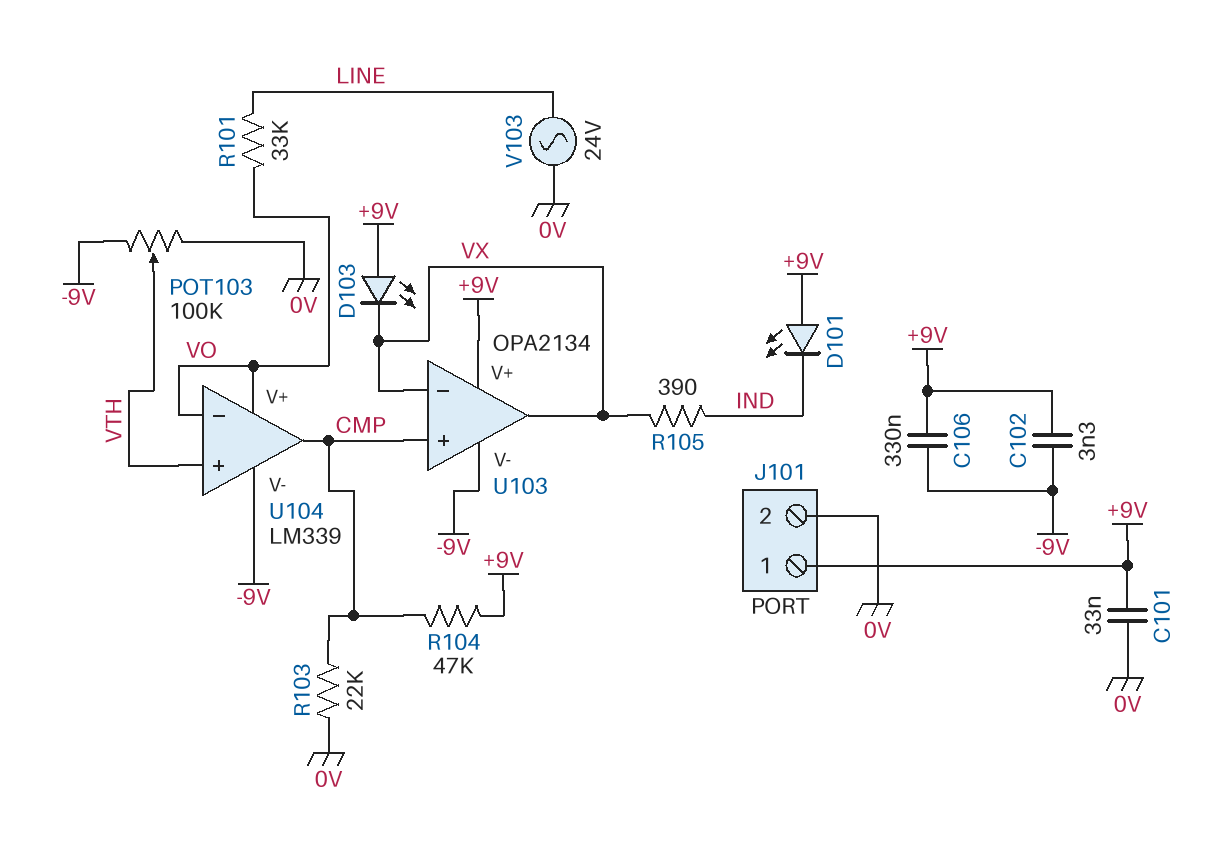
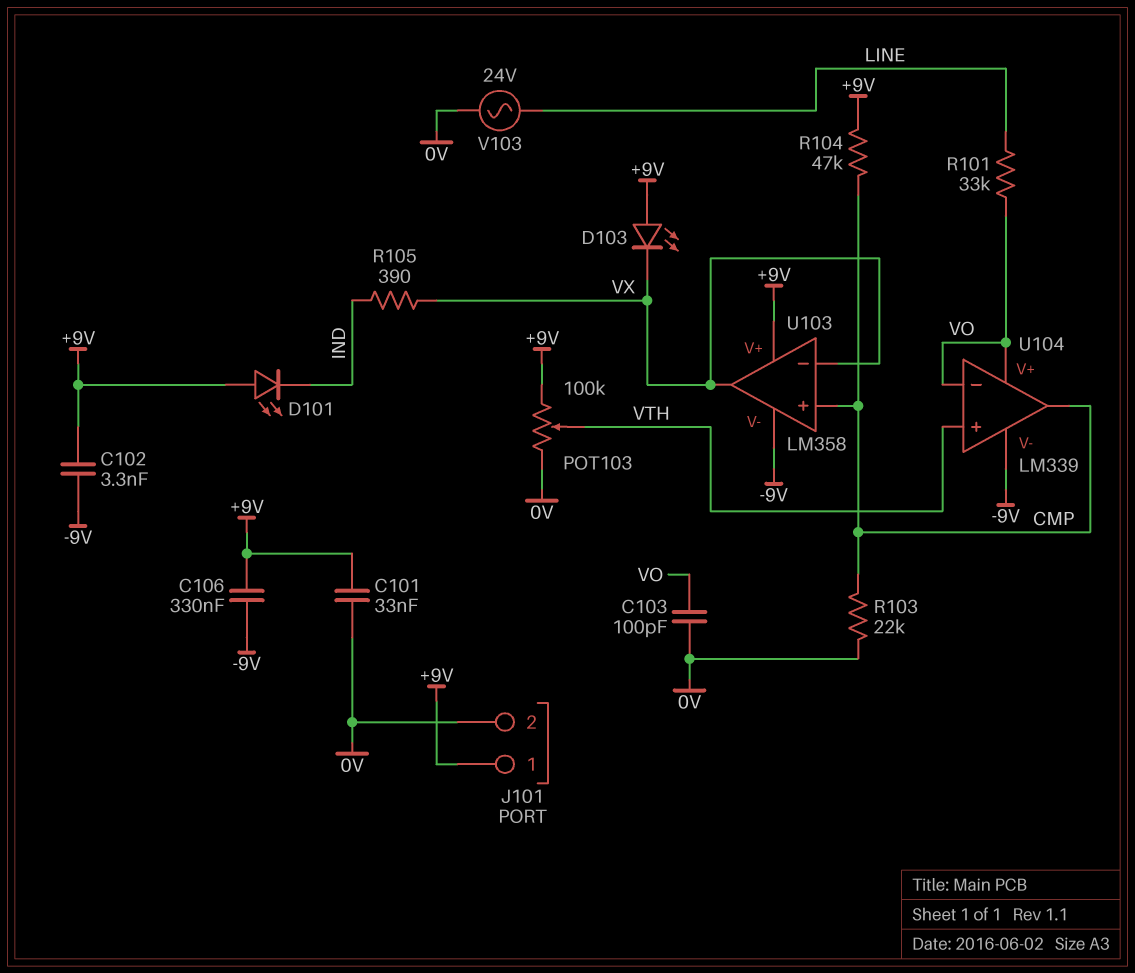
C103: none -> 100pF (0V, VO)
POT103: 100k (-9V, 0V, wiper VTH) -> 100k (+9V, 0V, wiper VTH)
U103: OPA2134 -> LM358

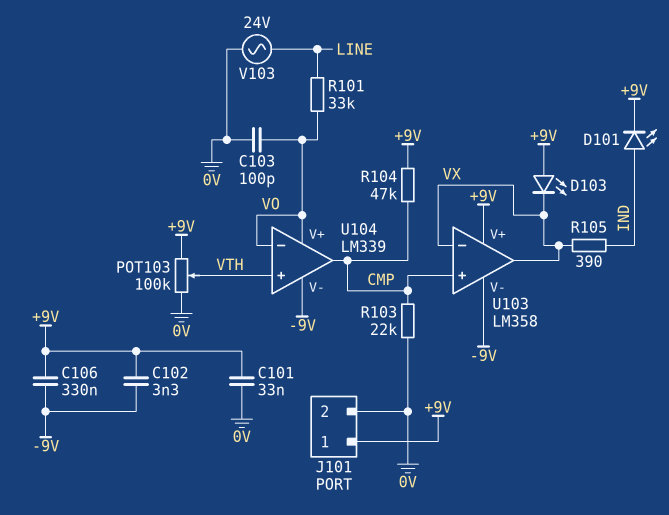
D101: LED (A +9V, K IND) -> LED (A IND, K +9V)

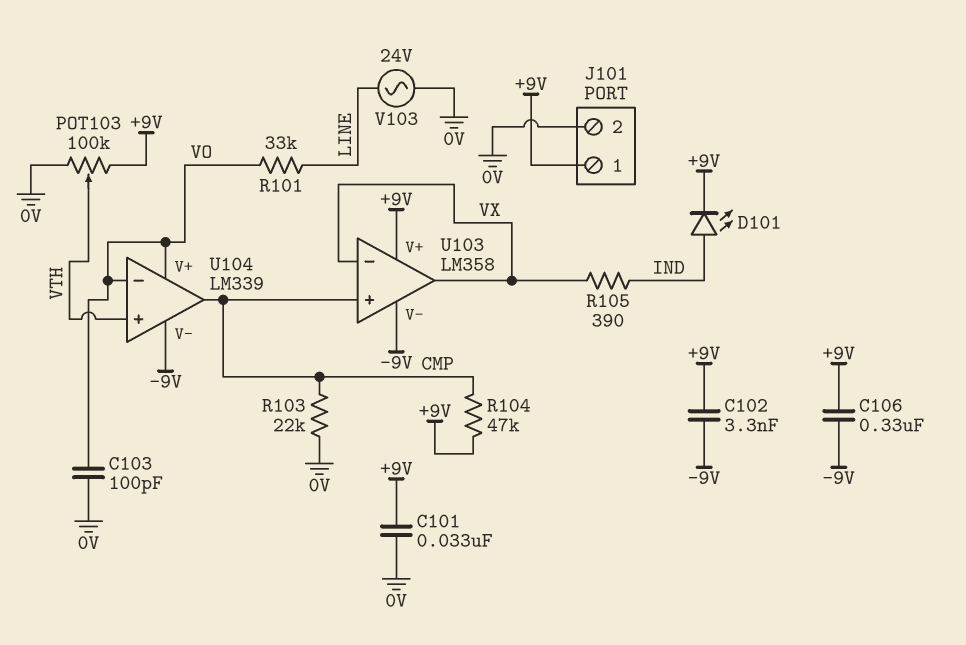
D103: LED (A +9V, K VX) -> none

